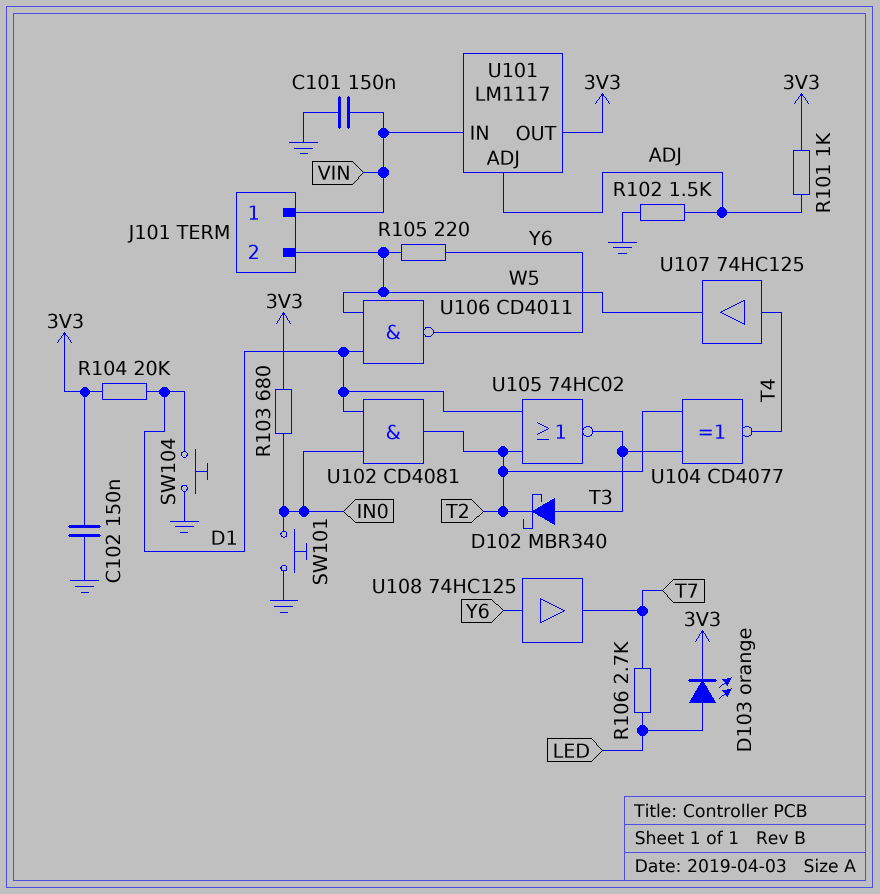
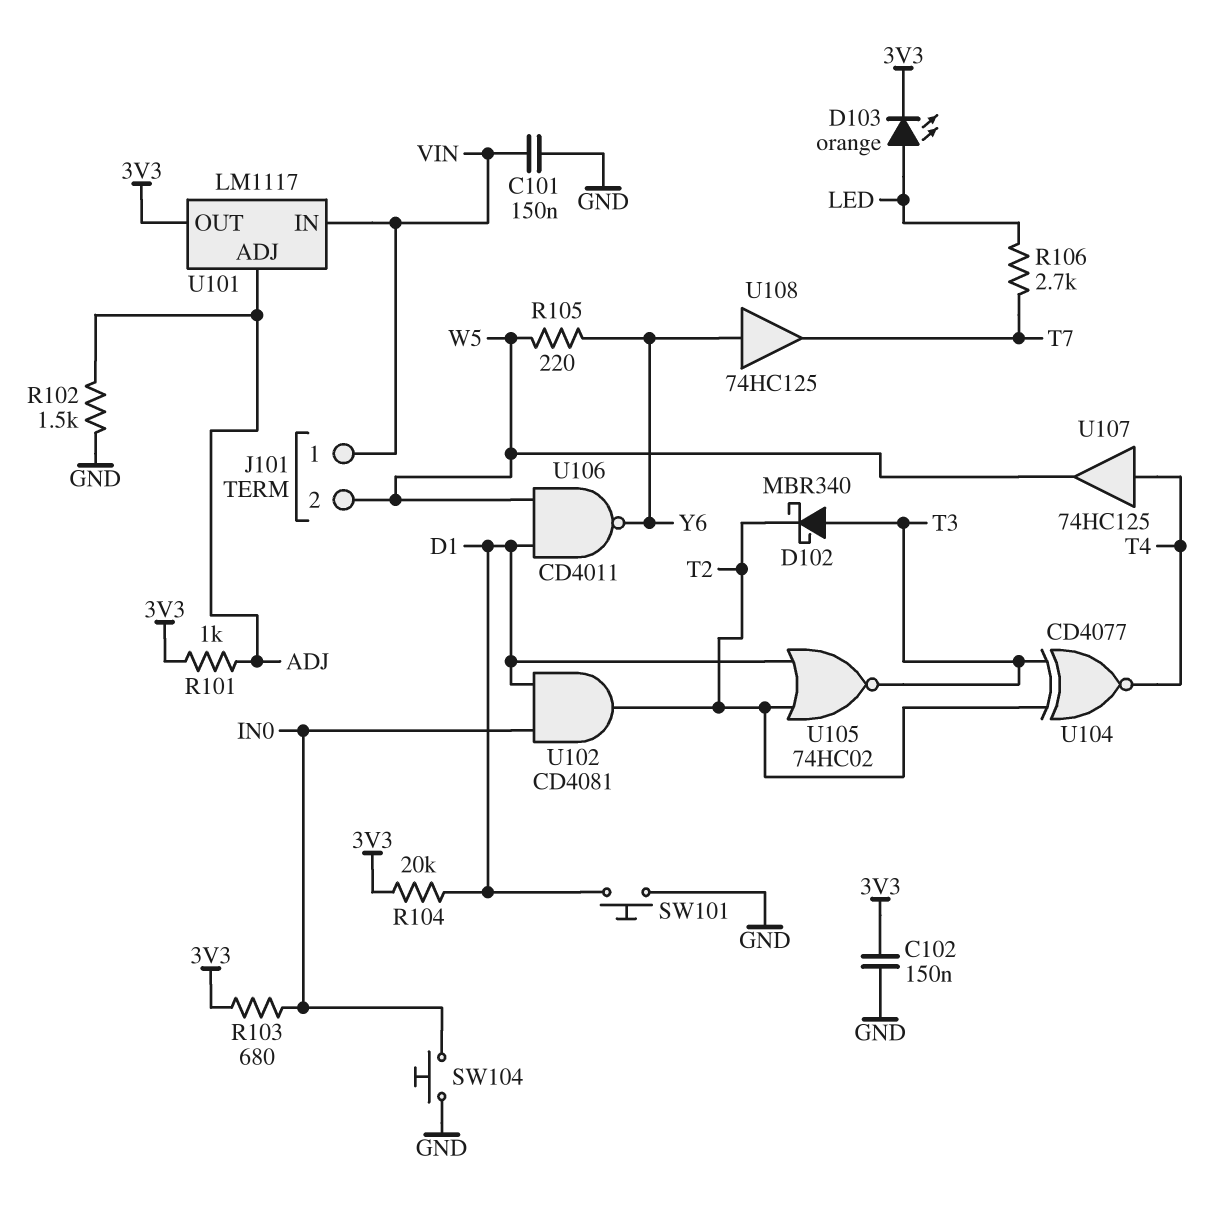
SW101: button (GND, IN0) -> button (D1, GND)
SW104: button (D1, GND) -> button (GND, IN0)

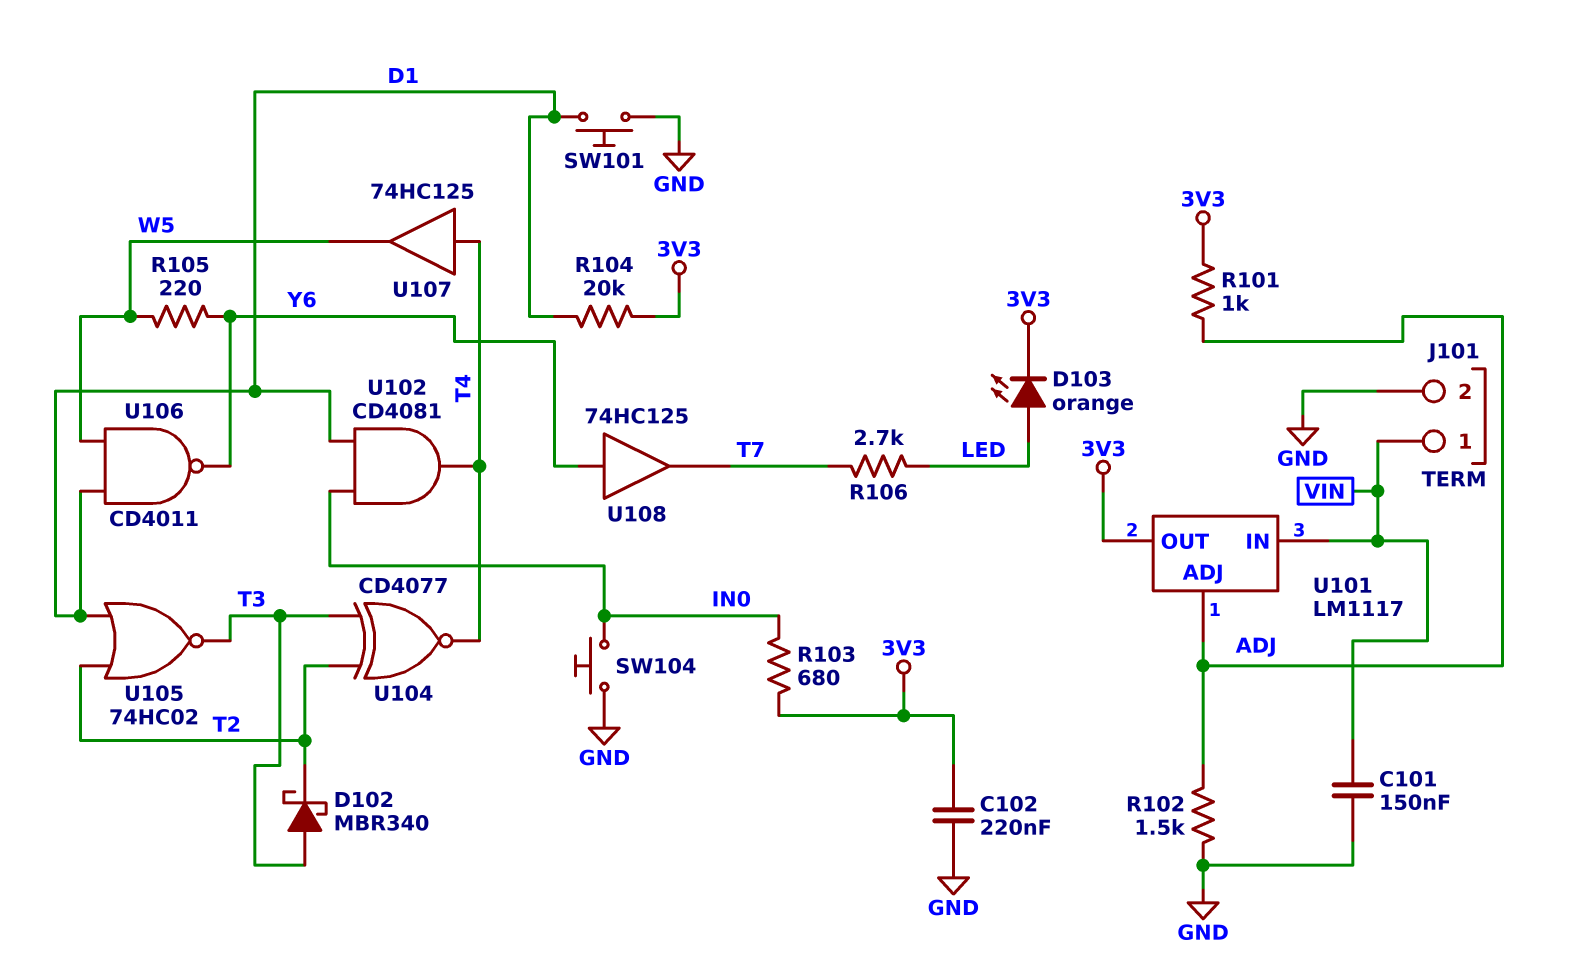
C102: 150nF (3V3, GND) -> 220nF (3V3, GND)
J101 pin 2: W5 -> GND
U102: AND CD4081 (in D1, in IN0, out T2) -> AND CD4081 (in D1, in IN0, out T4)

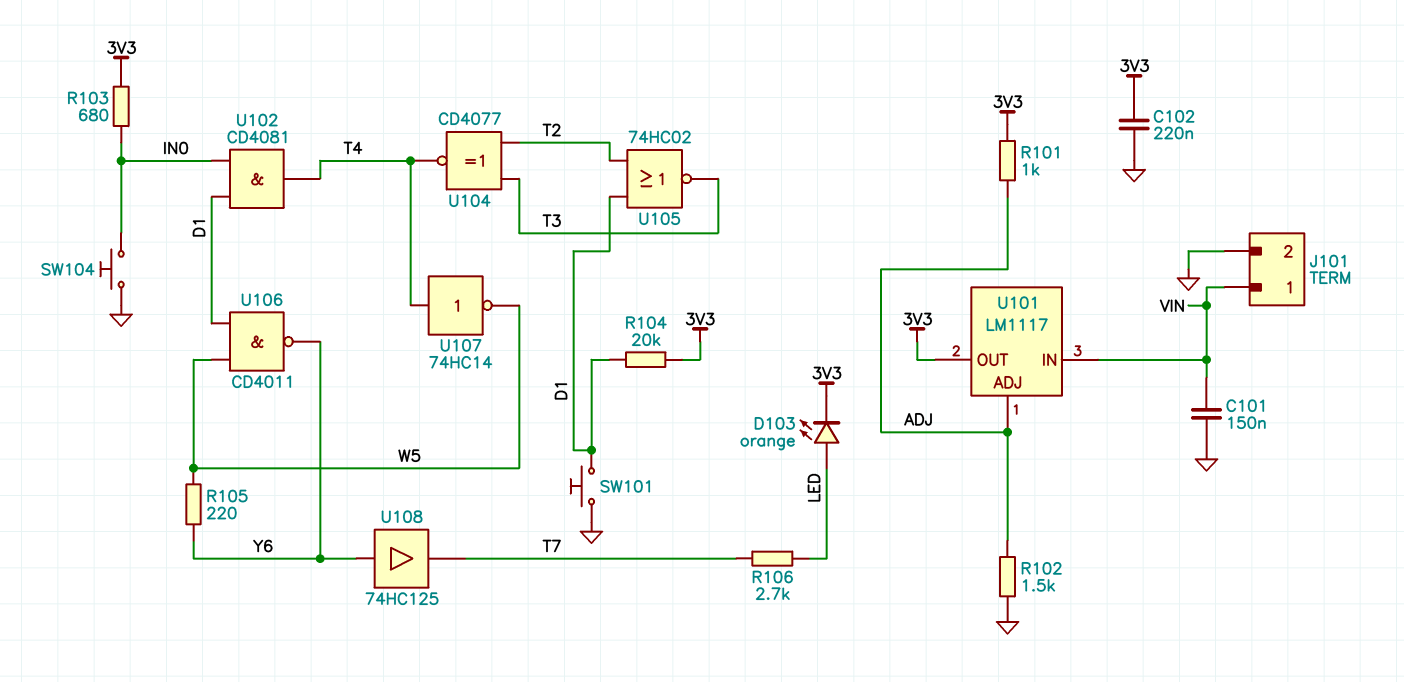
D102: schottky MBR340 (A T3, K T2) -> none
U107: buffer 74HC125 (in T4, out W5) -> NOT 74HC14 (in T4, out W5)

